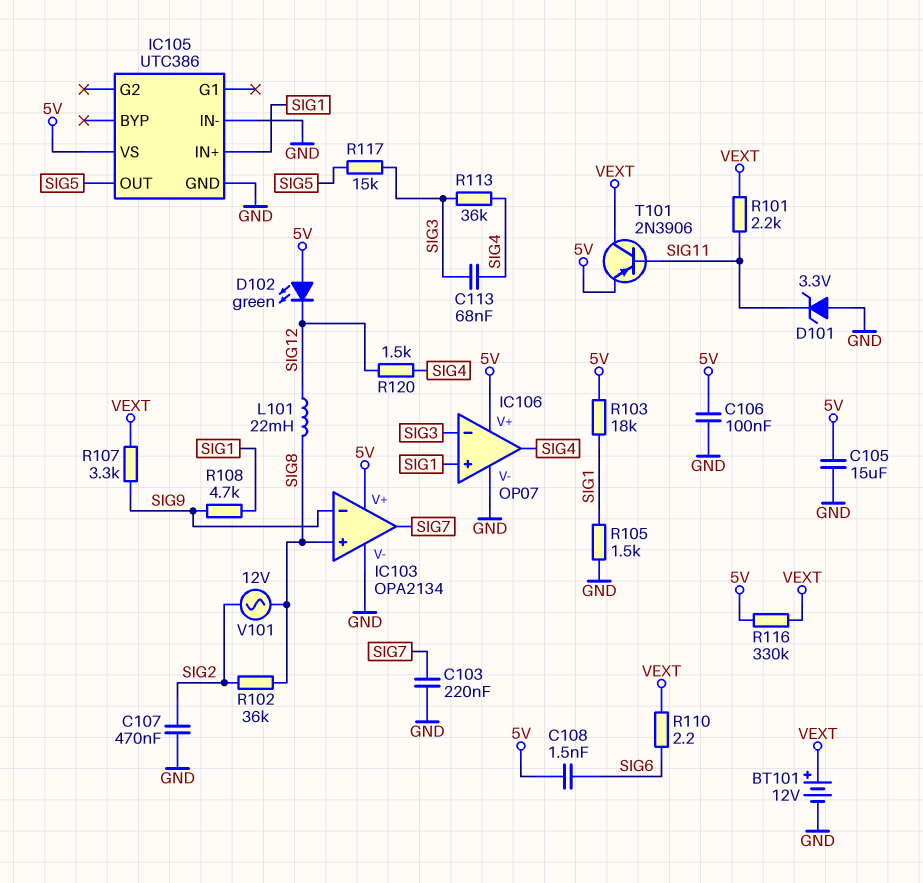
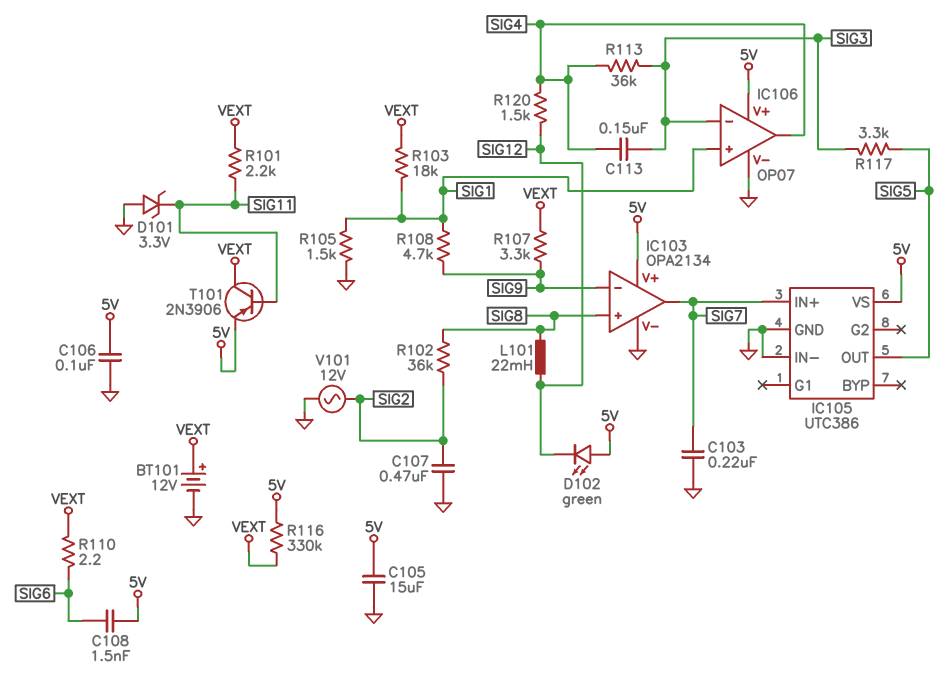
C113: 68nF (SIG3, SIG4) -> 150nF (SIG3, SIG4)
IC105 pin IN+: SIG1 -> SIG7
R103: 18k (5V, SIG1) -> 18k (SIG1, VEXT)
R117: 15k (SIG3, SIG5) -> 3.3k (SIG3, SIG5)
V101: AC 12V (SIG2, SIG8) -> AC 12V (GND, SIG2)

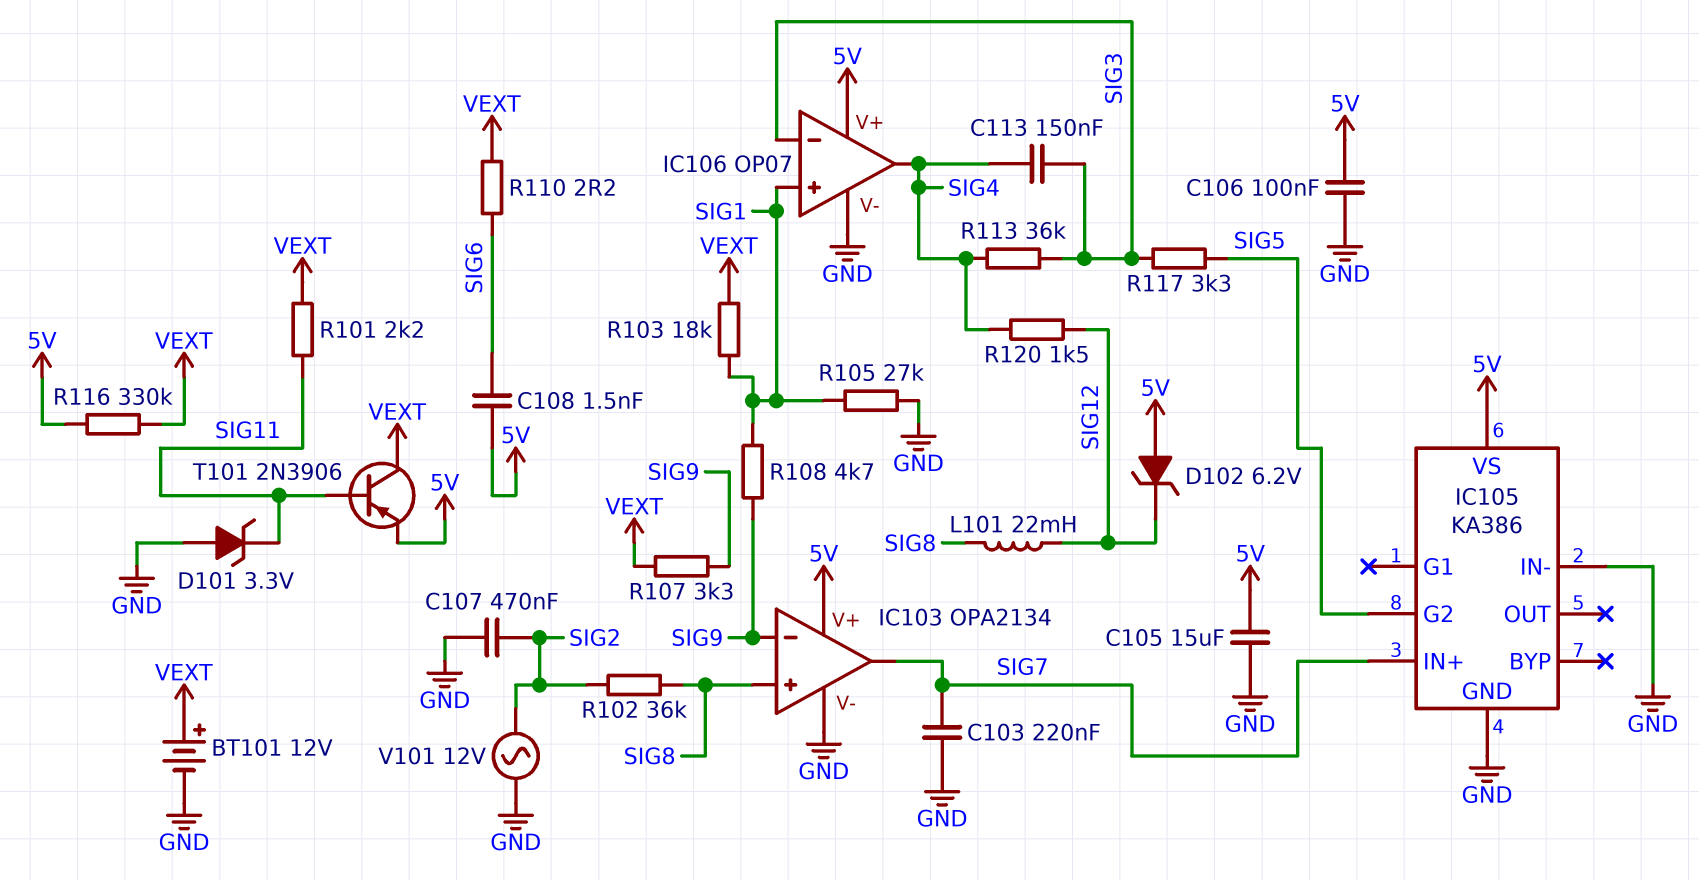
D102: LED green (A 5V, K SIG12) -> zener 6.2V (A 5V, K SIG12)
IC105: UTC386 -> KA386
IC105 pin G2: none -> SIG5
IC105 pin OUT: SIG5 -> none
R105: 1.5k (GND, SIG1) -> 27k (GND, SIG1)

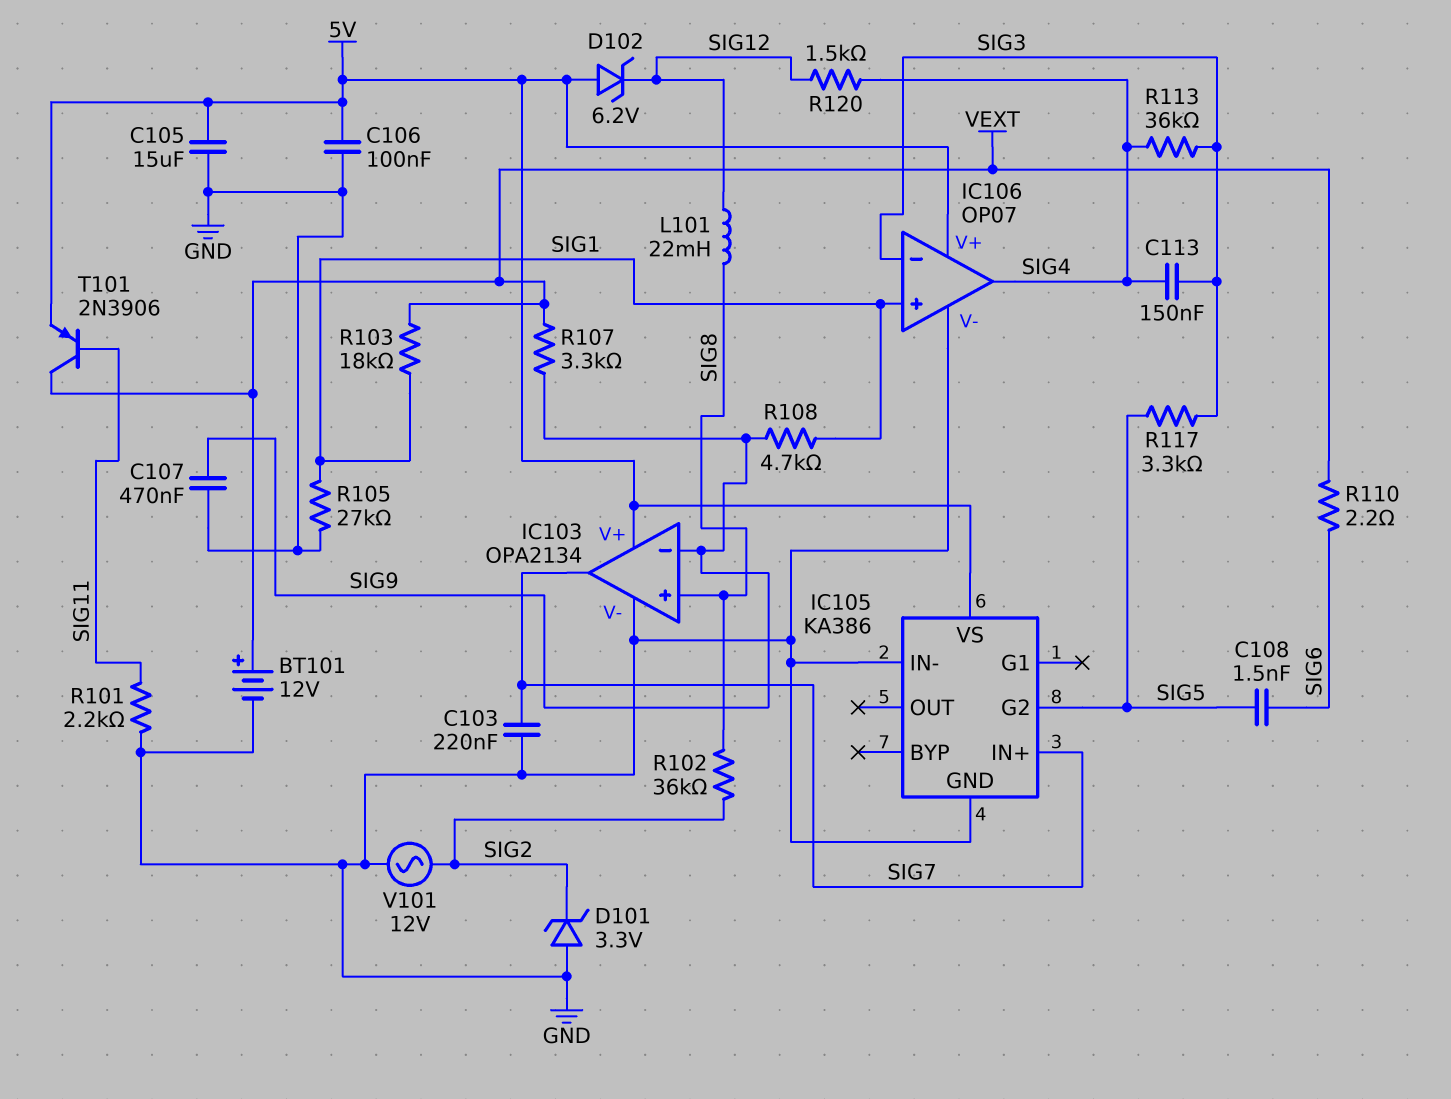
C107: 470nF (GND, SIG2) -> 470nF (GND, SIG9)
C108: 1.5nF (5V, SIG6) -> 1.5nF (SIG5, SIG6)
D101: zener 3.3V (A GND, K SIG11) -> zener 3.3V (A GND, K SIG2)
R101: 2.2k (SIG11, VEXT) -> 2.2k (GND, SIG11)
R116: 330k (5V, VEXT) -> none

